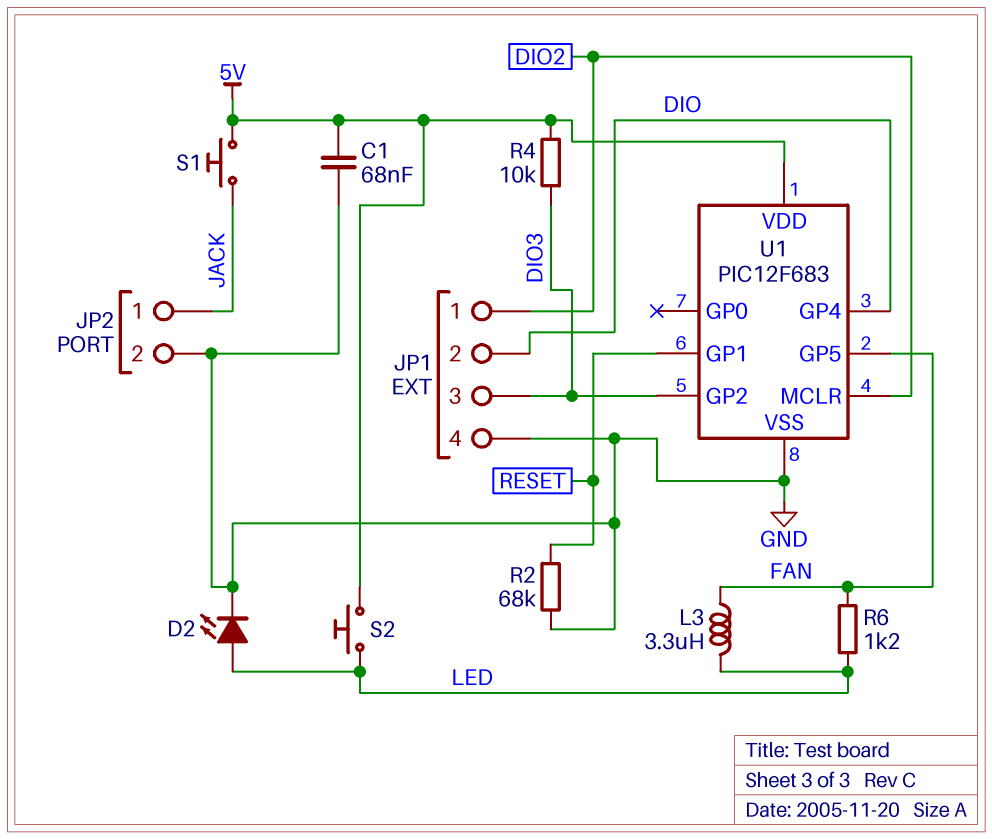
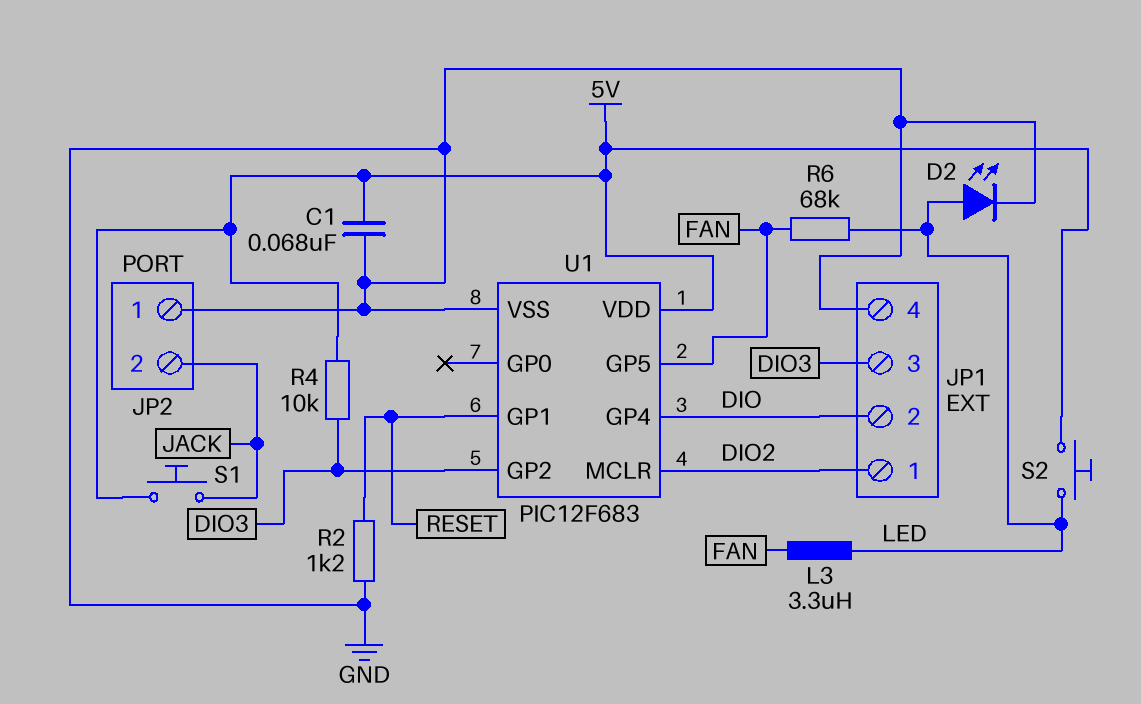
JP2 pin 1: JACK -> GND
JP2 pin 2: GND -> JACK
R2: 68k (GND, RESET) -> 1.2k (GND, RESET)
R6: 1.2k (FAN, LED) -> 68k (FAN, LED)

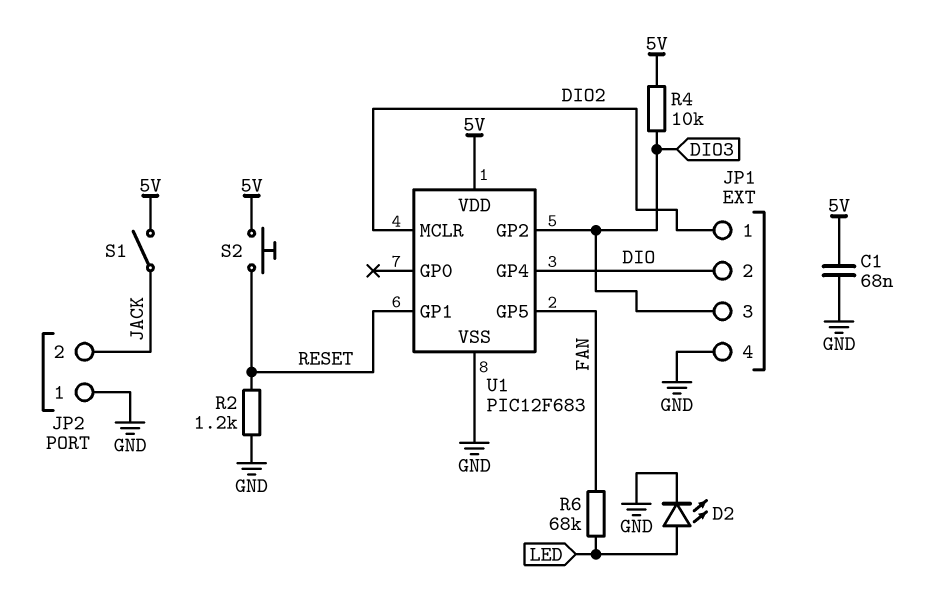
L3: 3.3uH (FAN, LED) -> none
S1: button (5V, JACK) -> switch (5V, JACK)
S2: button (5V, LED) -> button (5V, RESET)

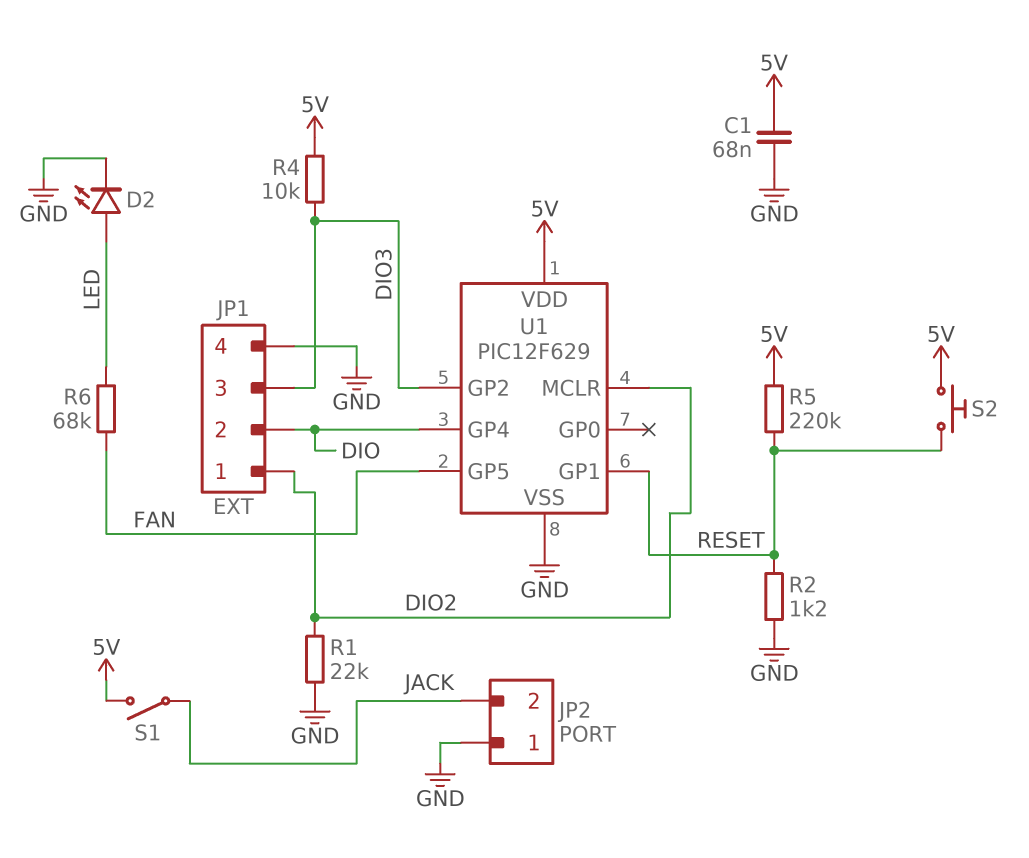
R1: none -> 22k (DIO2, GND)
R5: none -> 220k (5V, RESET)
U1: PIC12F683 -> PIC12F629

